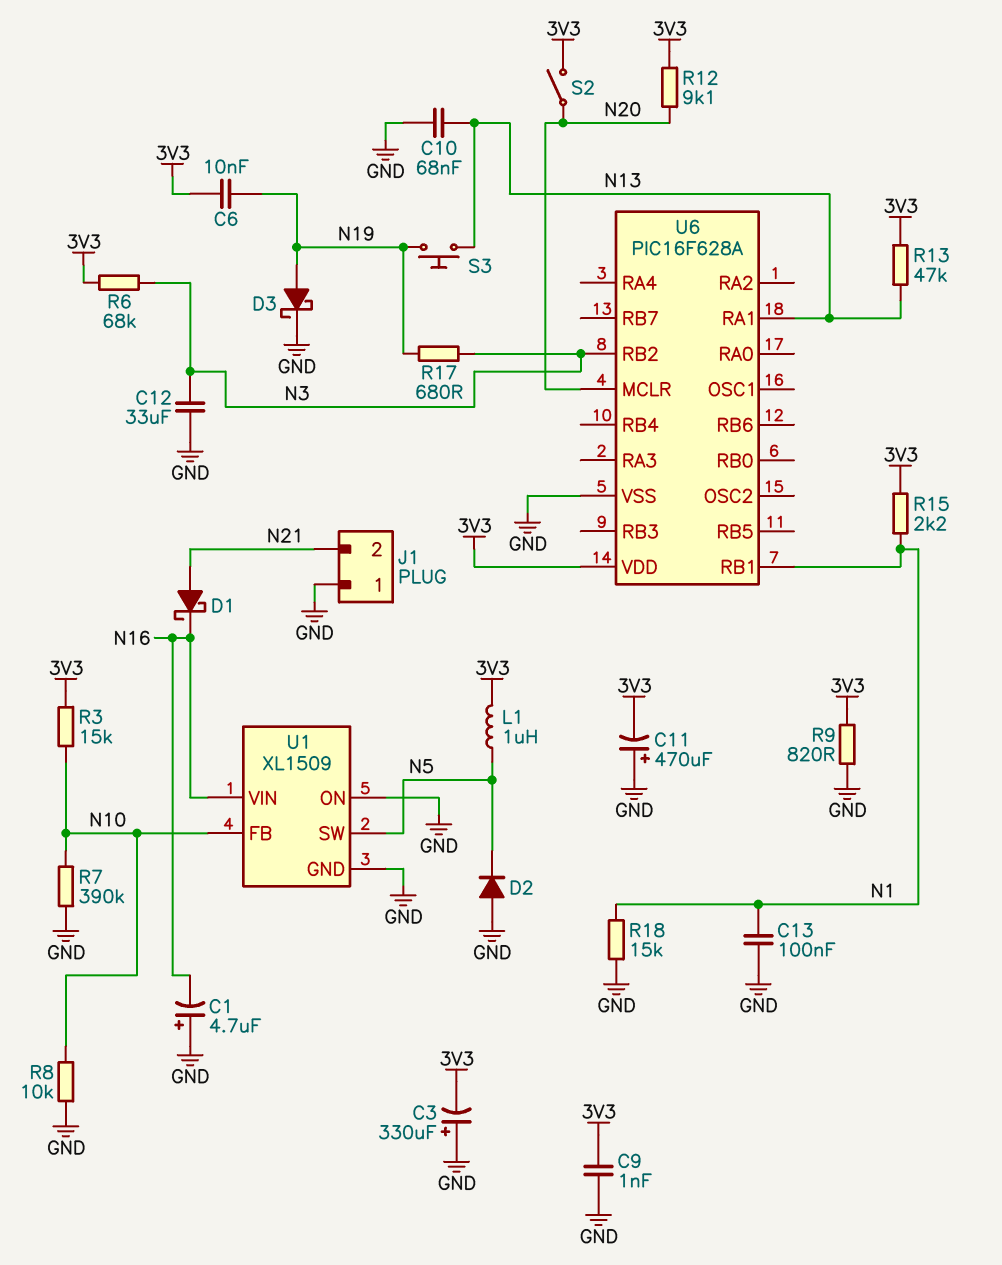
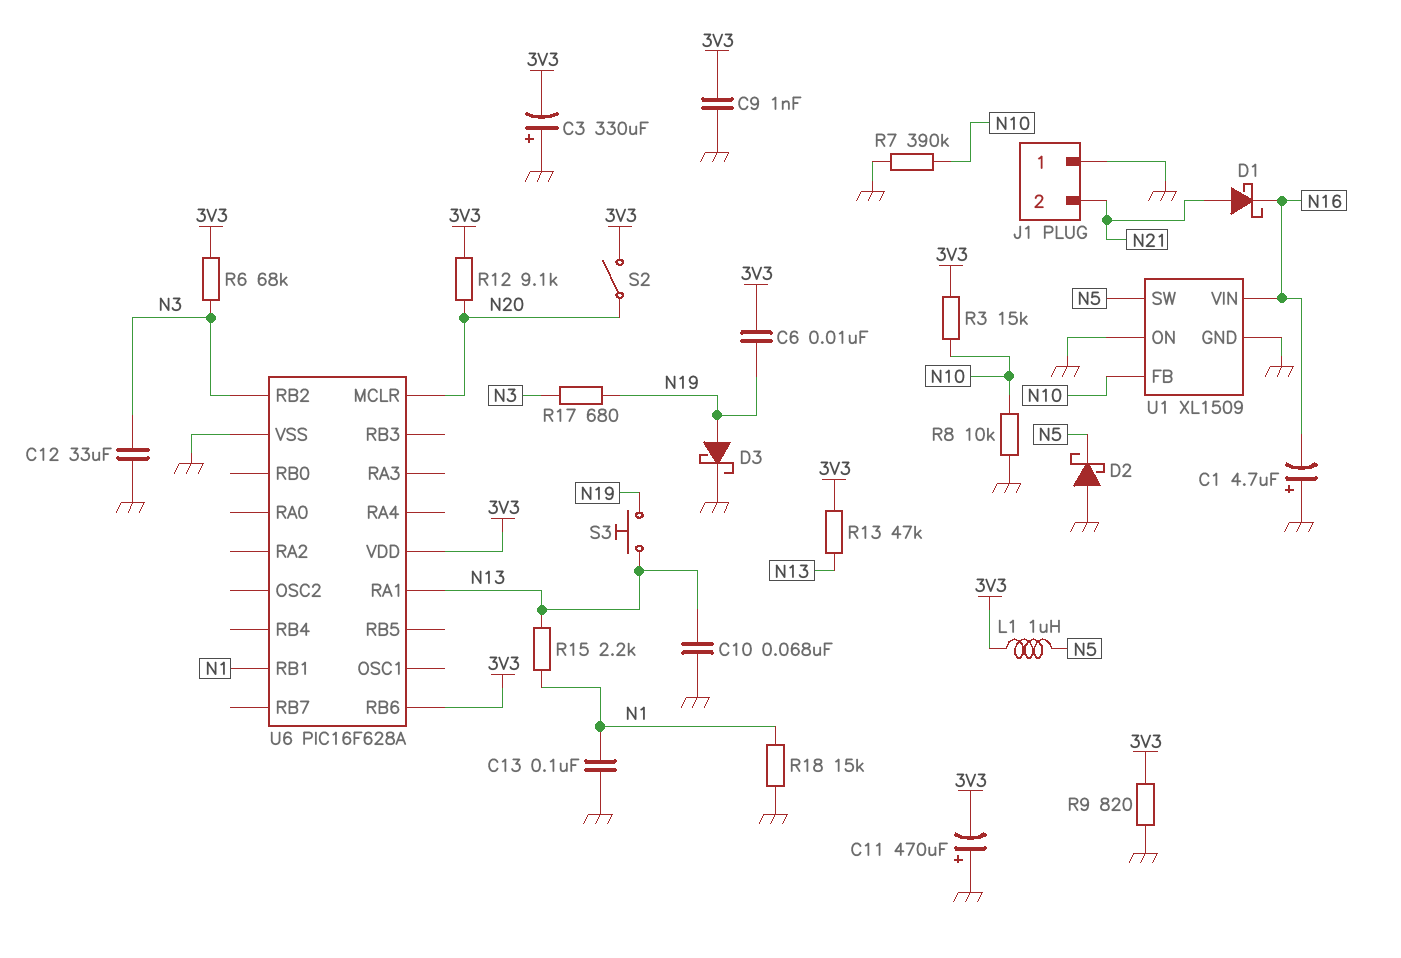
D2: diode (A GND, K N5) -> schottky (A GND, K N5)
R15: 2.2k (3V3, N1) -> 2.2k (N1, N13)
U6 pin RB6: none -> 3V3

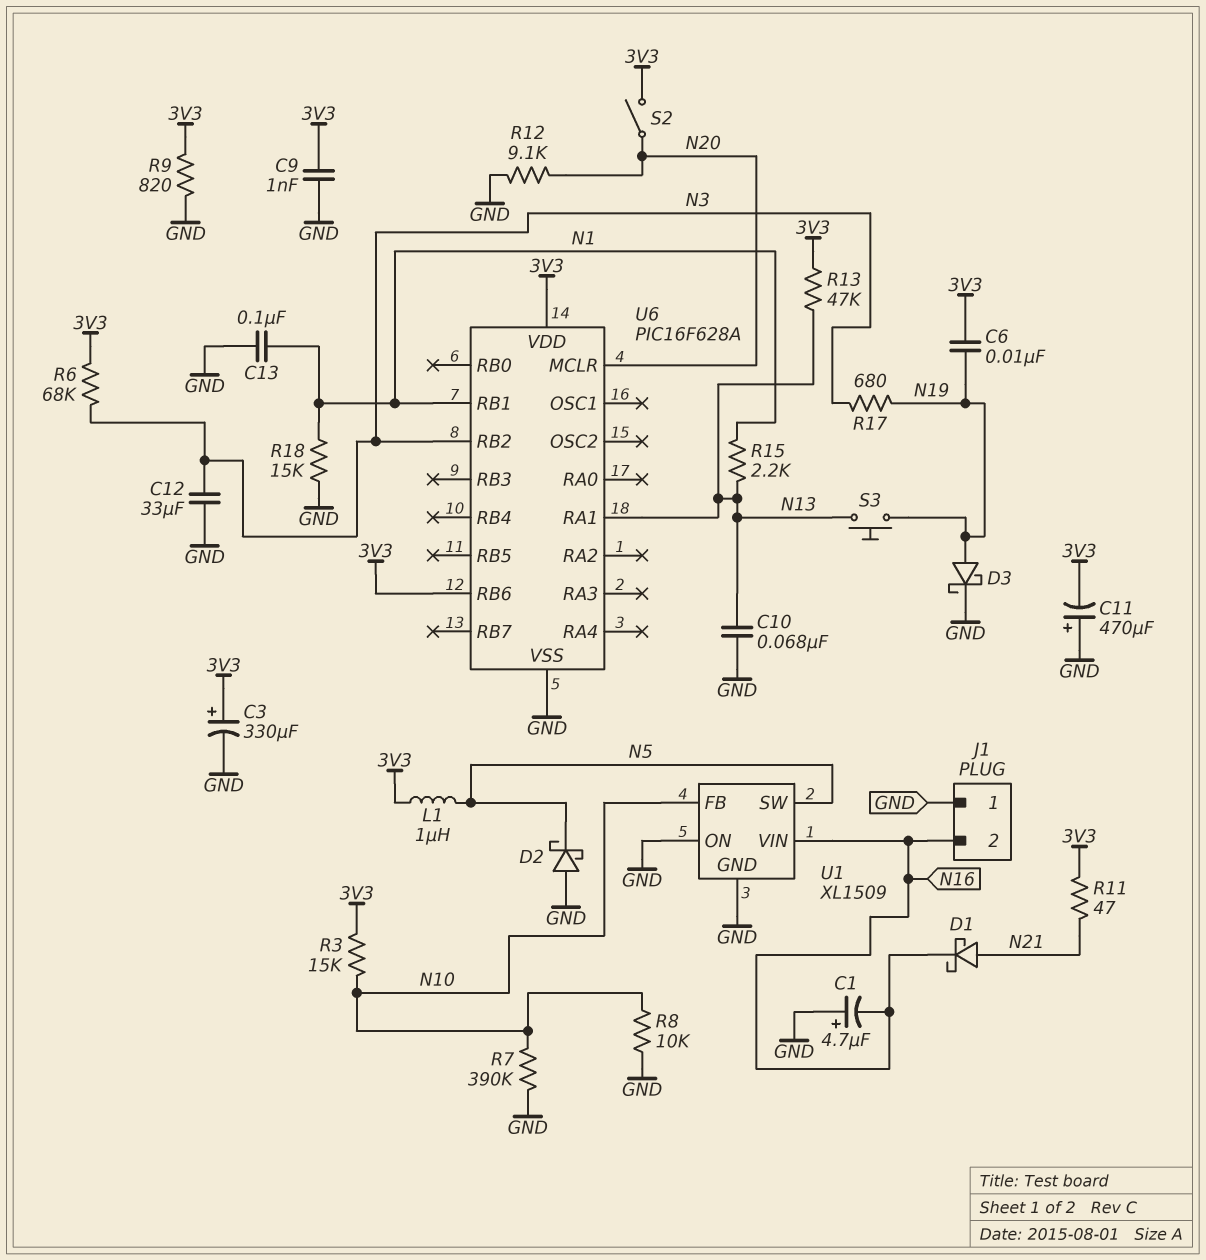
C3: 330uF (plus GND, minus 3V3) -> 330uF (plus 3V3, minus GND)
J1 pin 2: N21 -> N16
R11: none -> 47 (3V3, N21)
R12: 9.1k (3V3, N20) -> 9.1k (GND, N20)

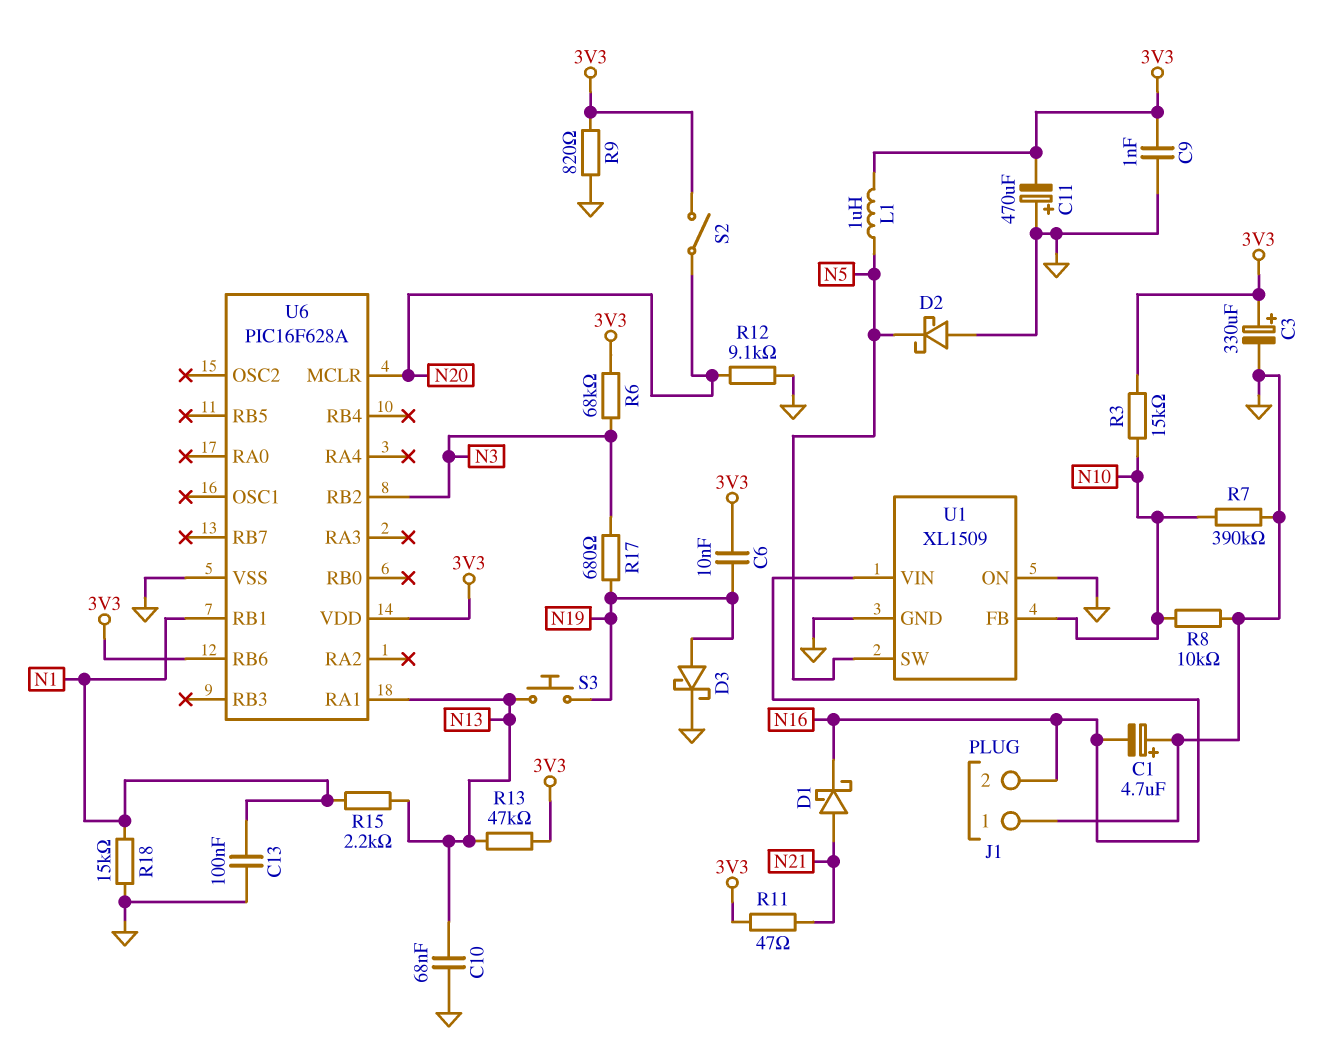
C12: 33uF (GND, N3) -> none

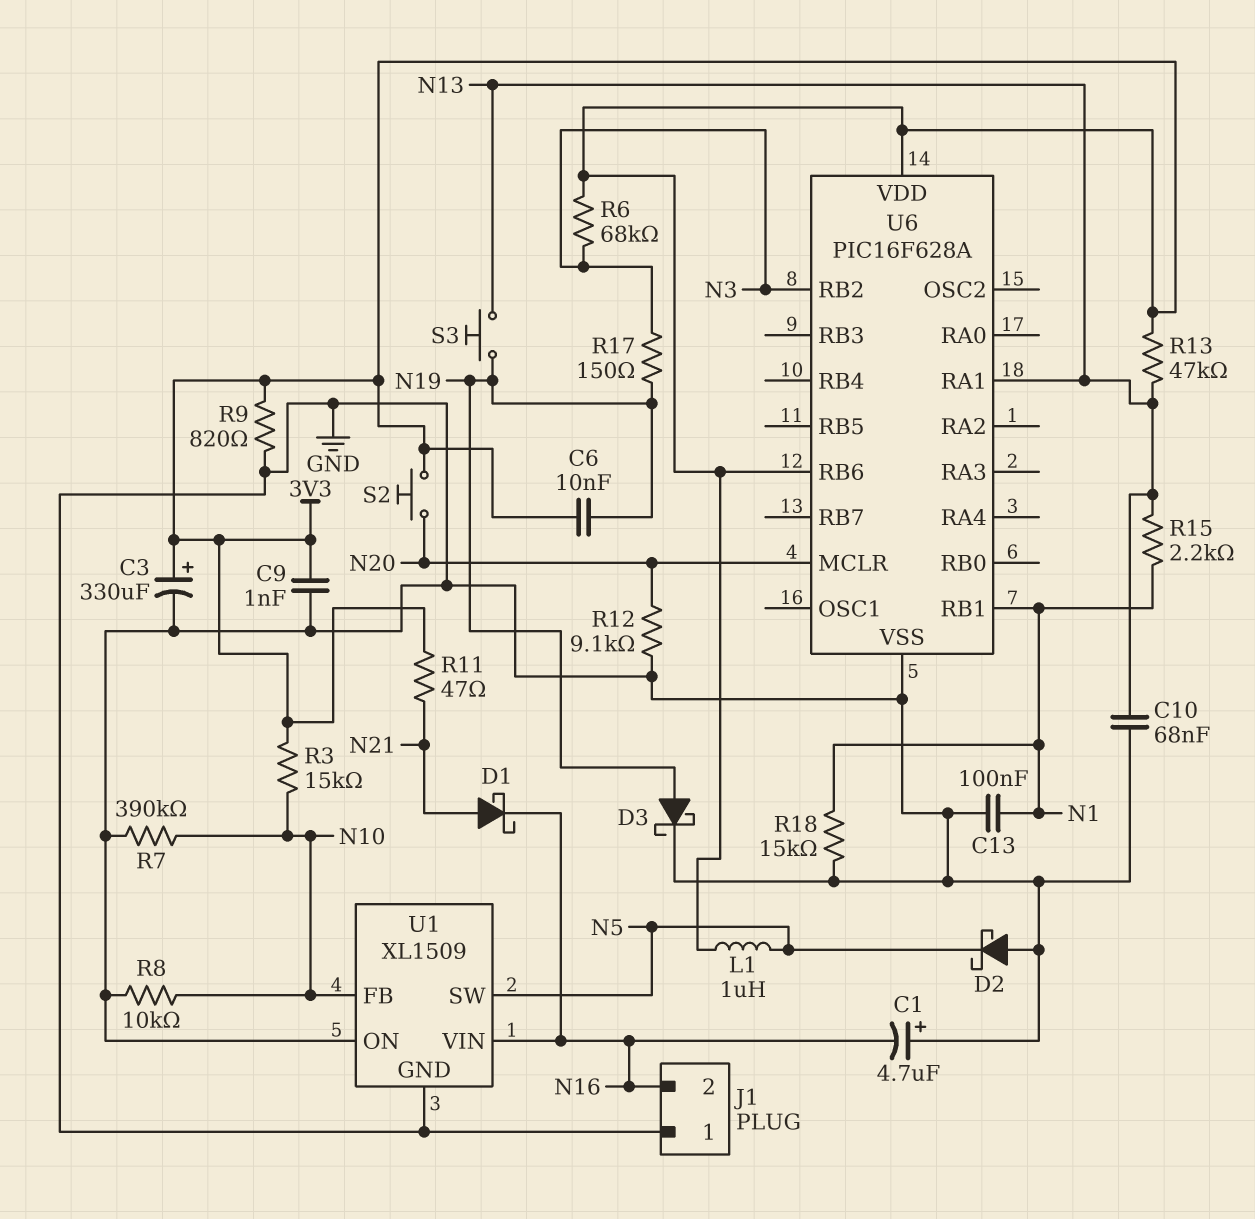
C11: 470uF (plus GND, minus 3V3) -> none
R17: 680 (N3, N19) -> 150 (N3, N19)
S2: switch (3V3, N20) -> button (3V3, N20)

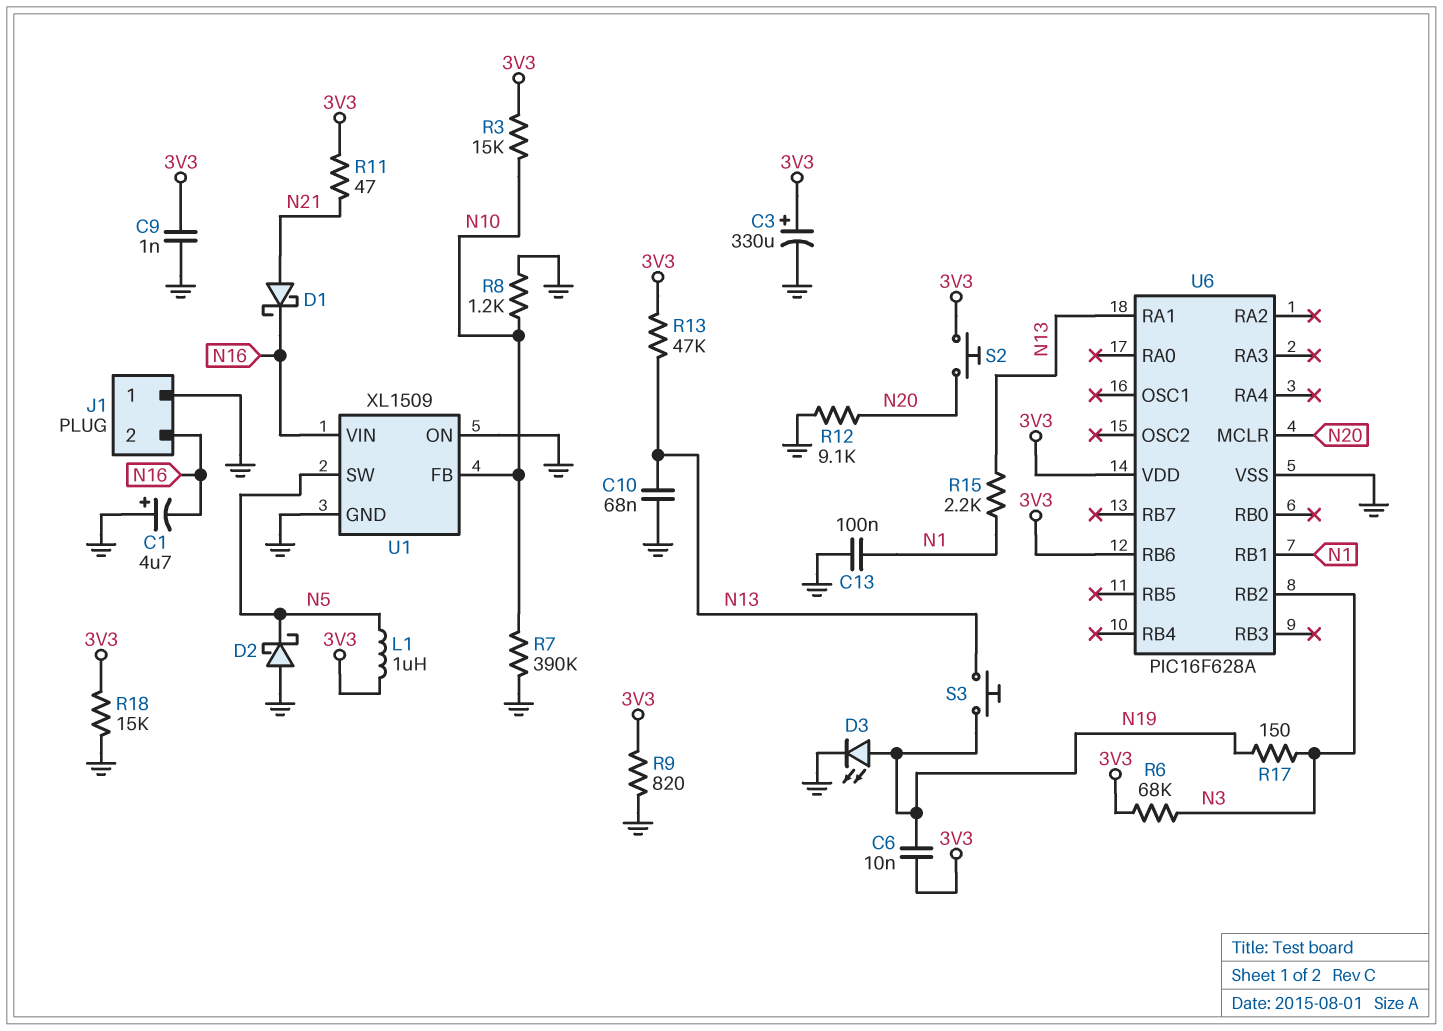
D3: schottky (A N19, K GND) -> LED (A N19, K GND)
R8: 10k (GND, N10) -> 1.2k (GND, N10)
R18: 15k (GND, N1) -> 15k (3V3, GND)

